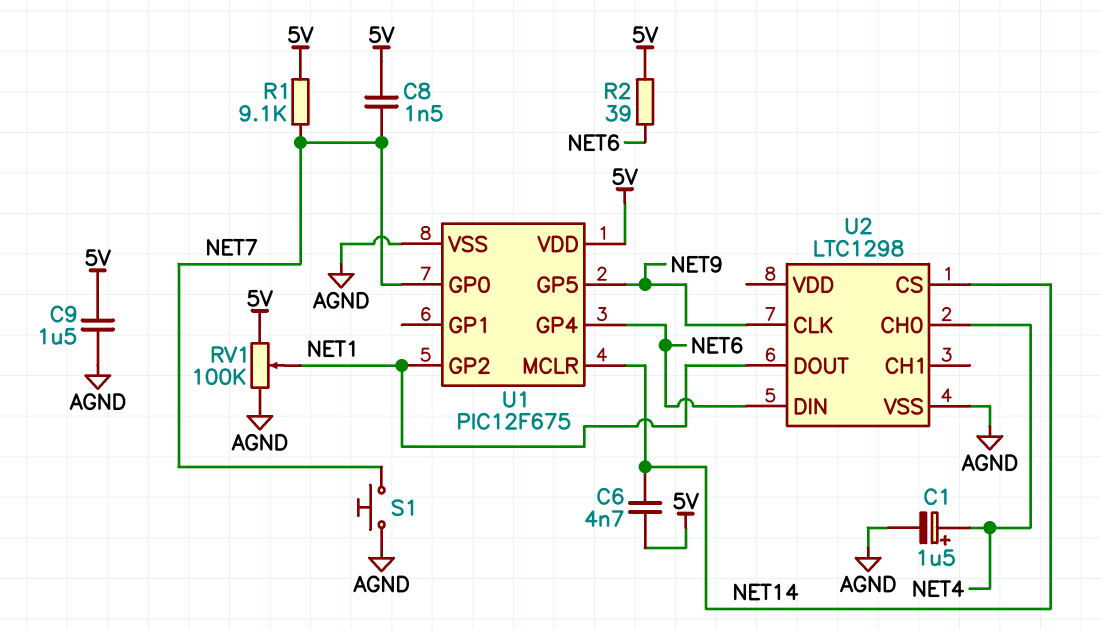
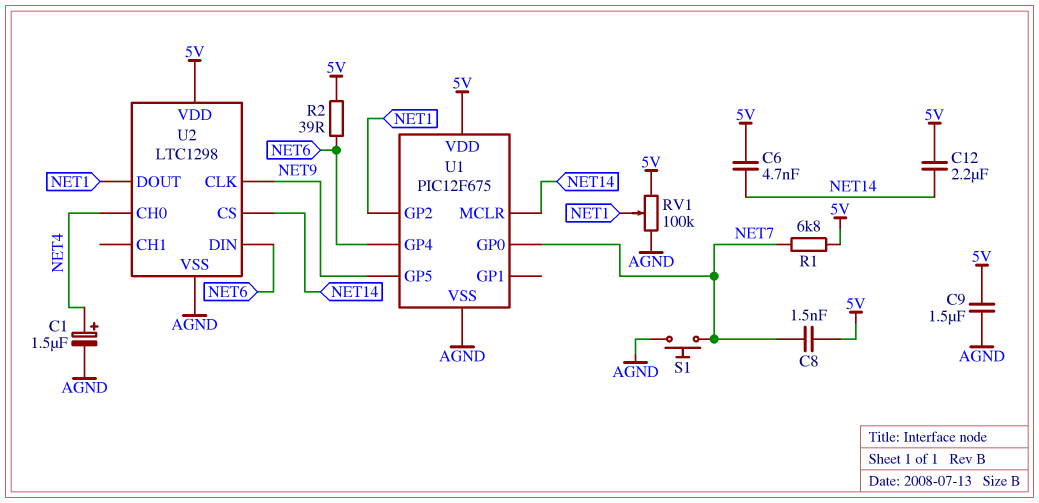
C12: none -> 2.2uF (5V, NET14)
R1: 9.1k (5V, NET7) -> 6.8k (5V, NET7)
U2 pin VDD: none -> 5V

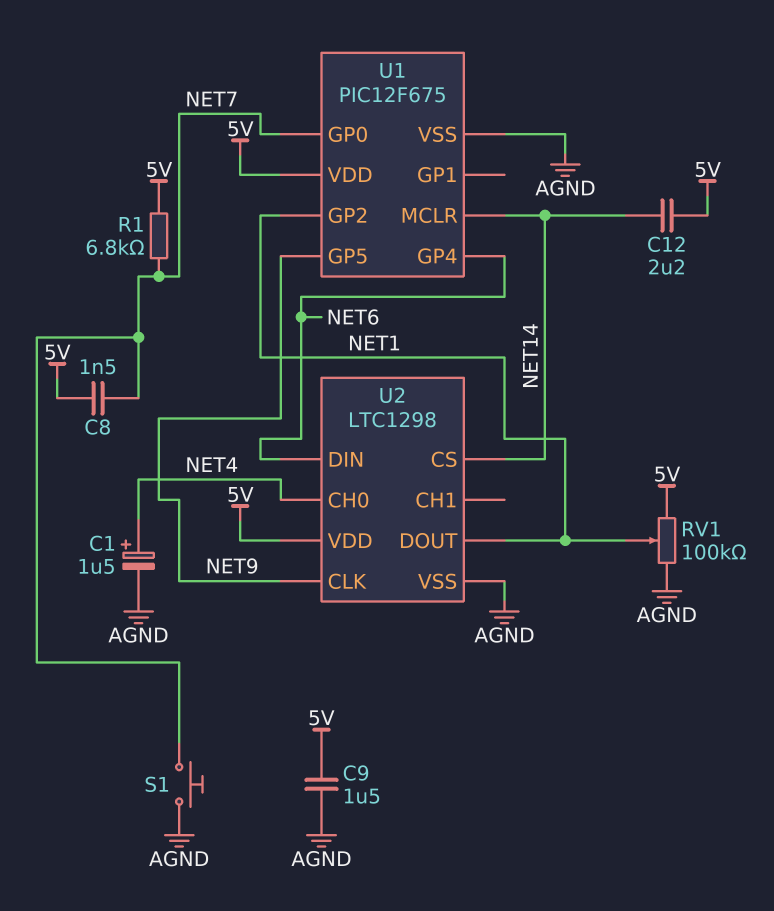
C6: 4.7nF (5V, NET14) -> none
R2: 39 (5V, NET6) -> none

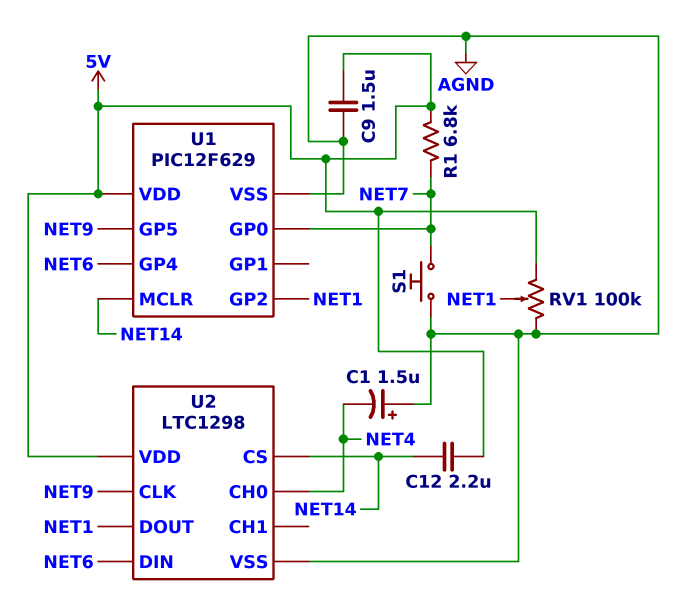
C1: 1.5uF (plus NET4, minus AGND) -> 1.5uF (plus AGND, minus NET4)
C8: 1.5nF (5V, NET7) -> none
U1: PIC12F675 -> PIC12F629

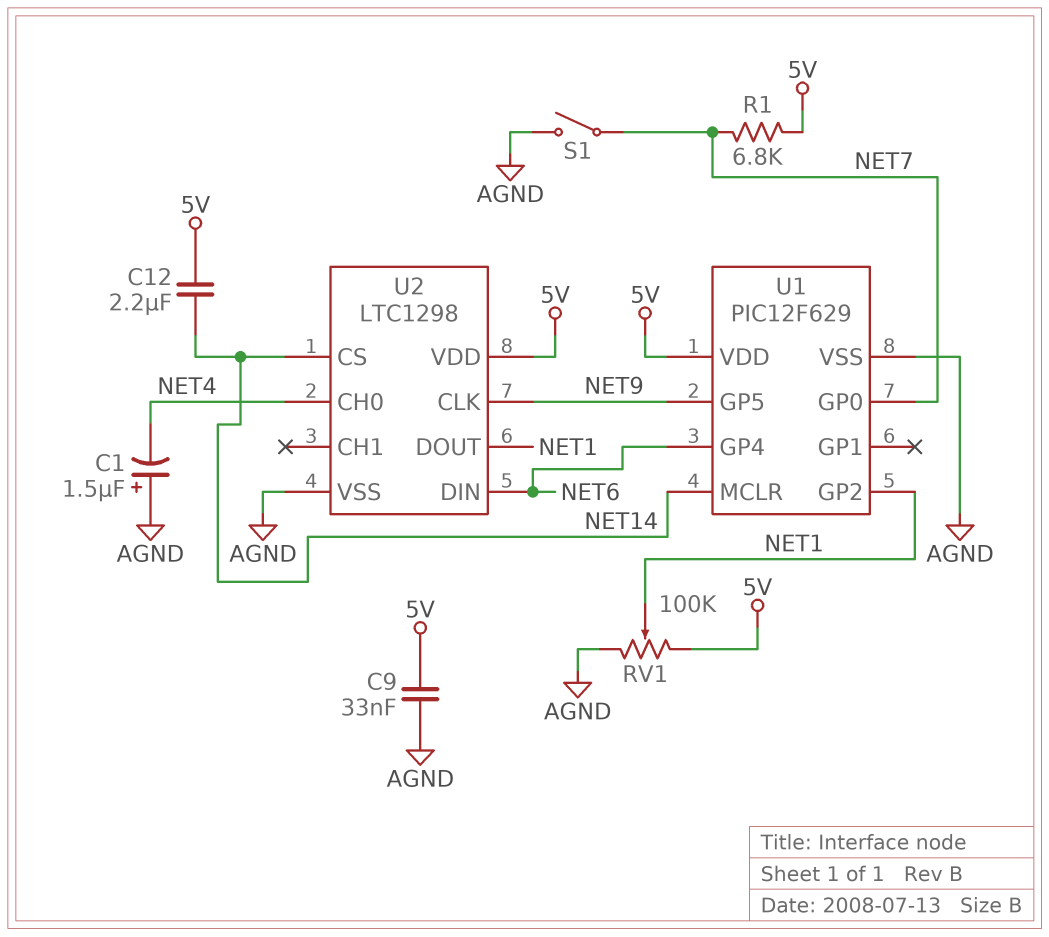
C9: 1.5uF (5V, AGND) -> 33nF (5V, AGND)
S1: button (AGND, NET7) -> switch (AGND, NET7)

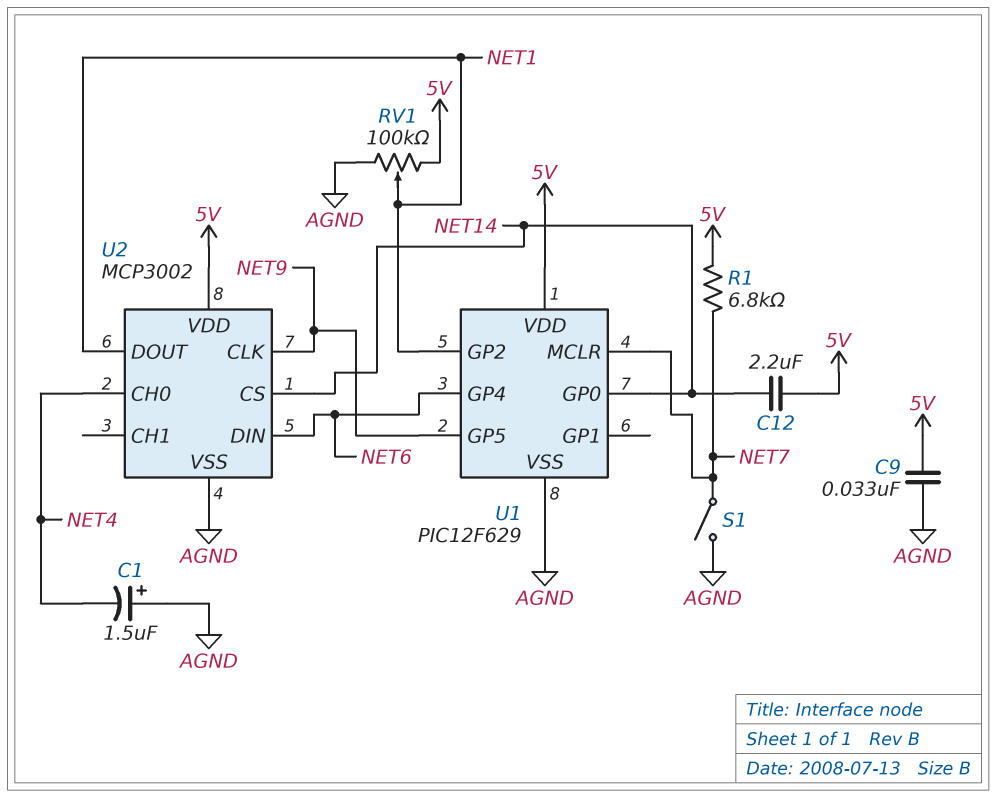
U1 pin GP0: NET7 -> NET14
U1 pin MCLR: NET14 -> NET7
U2: LTC1298 -> MCP3002

